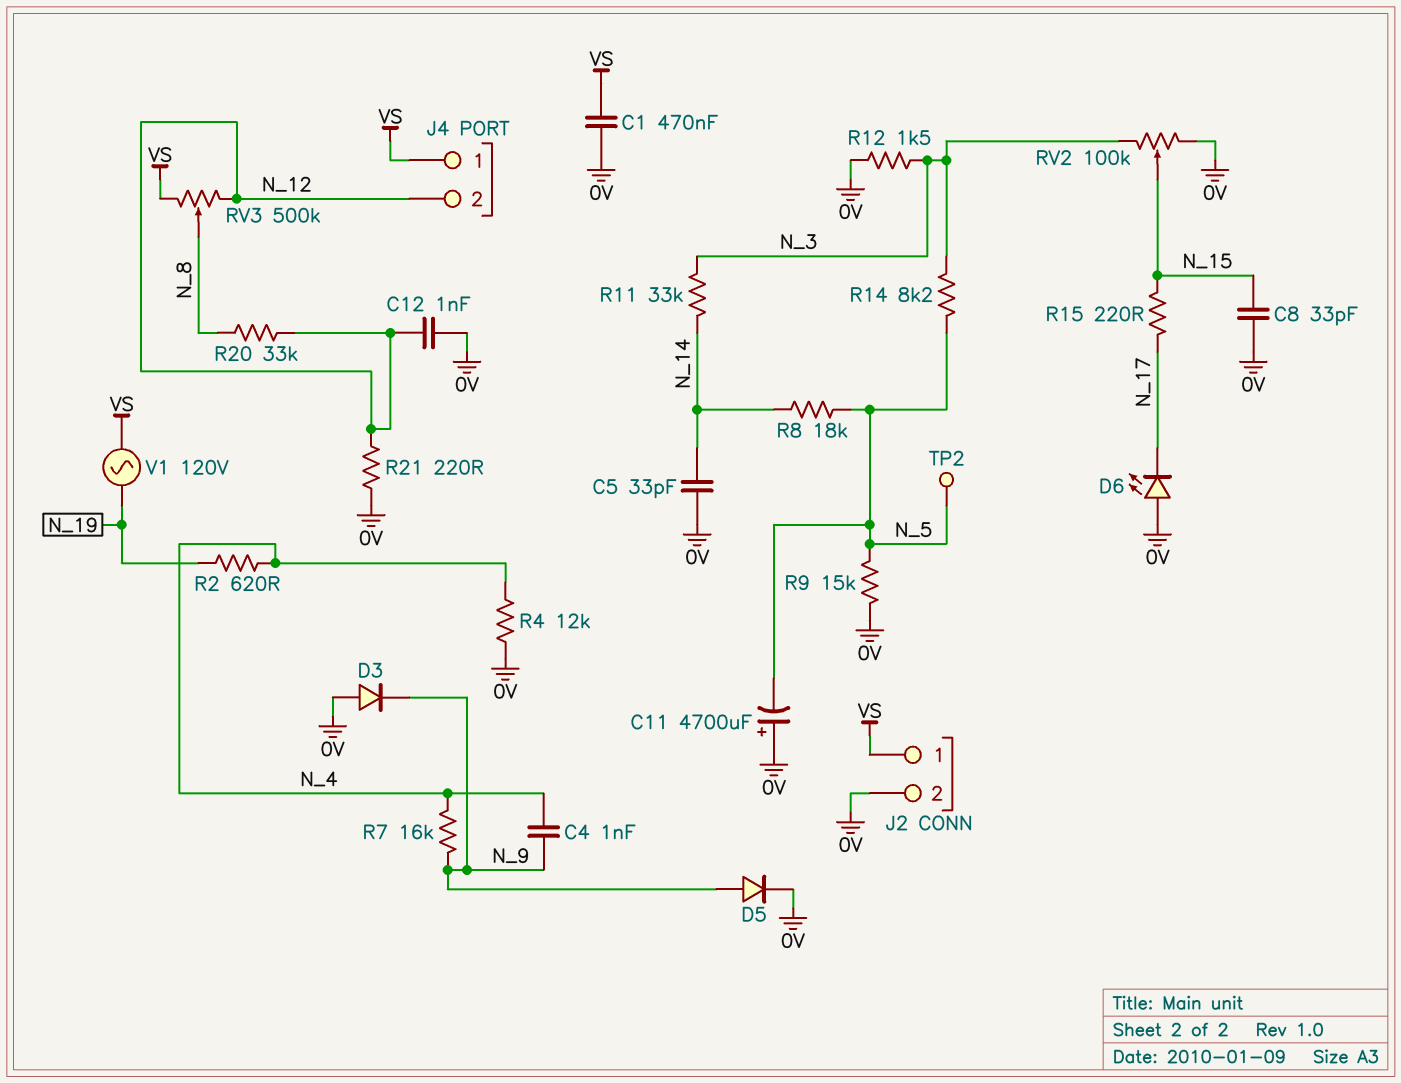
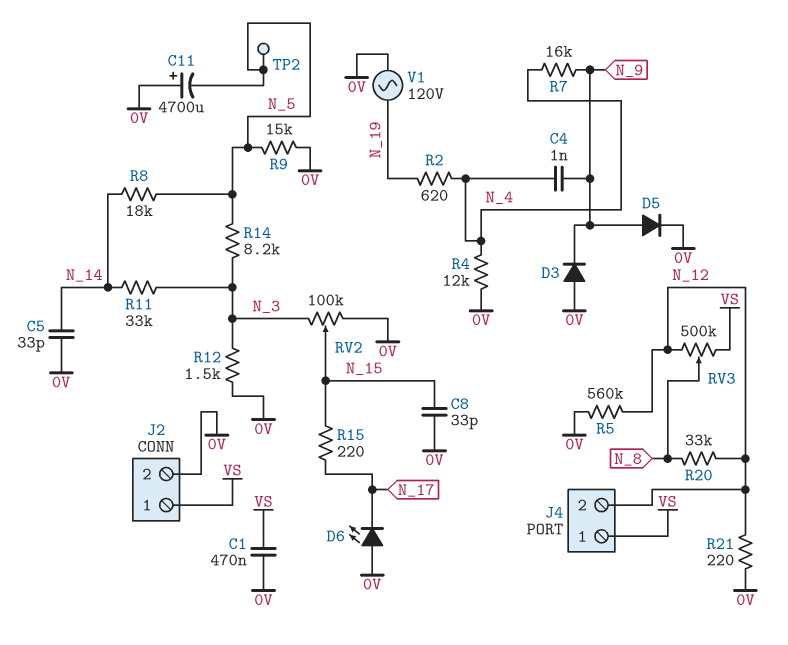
C12: 1nF (0V, N_12) -> none
R5: none -> 560k (0V, N_12)
V1: AC 120V (N_19, VS) -> AC 120V (0V, N_19)

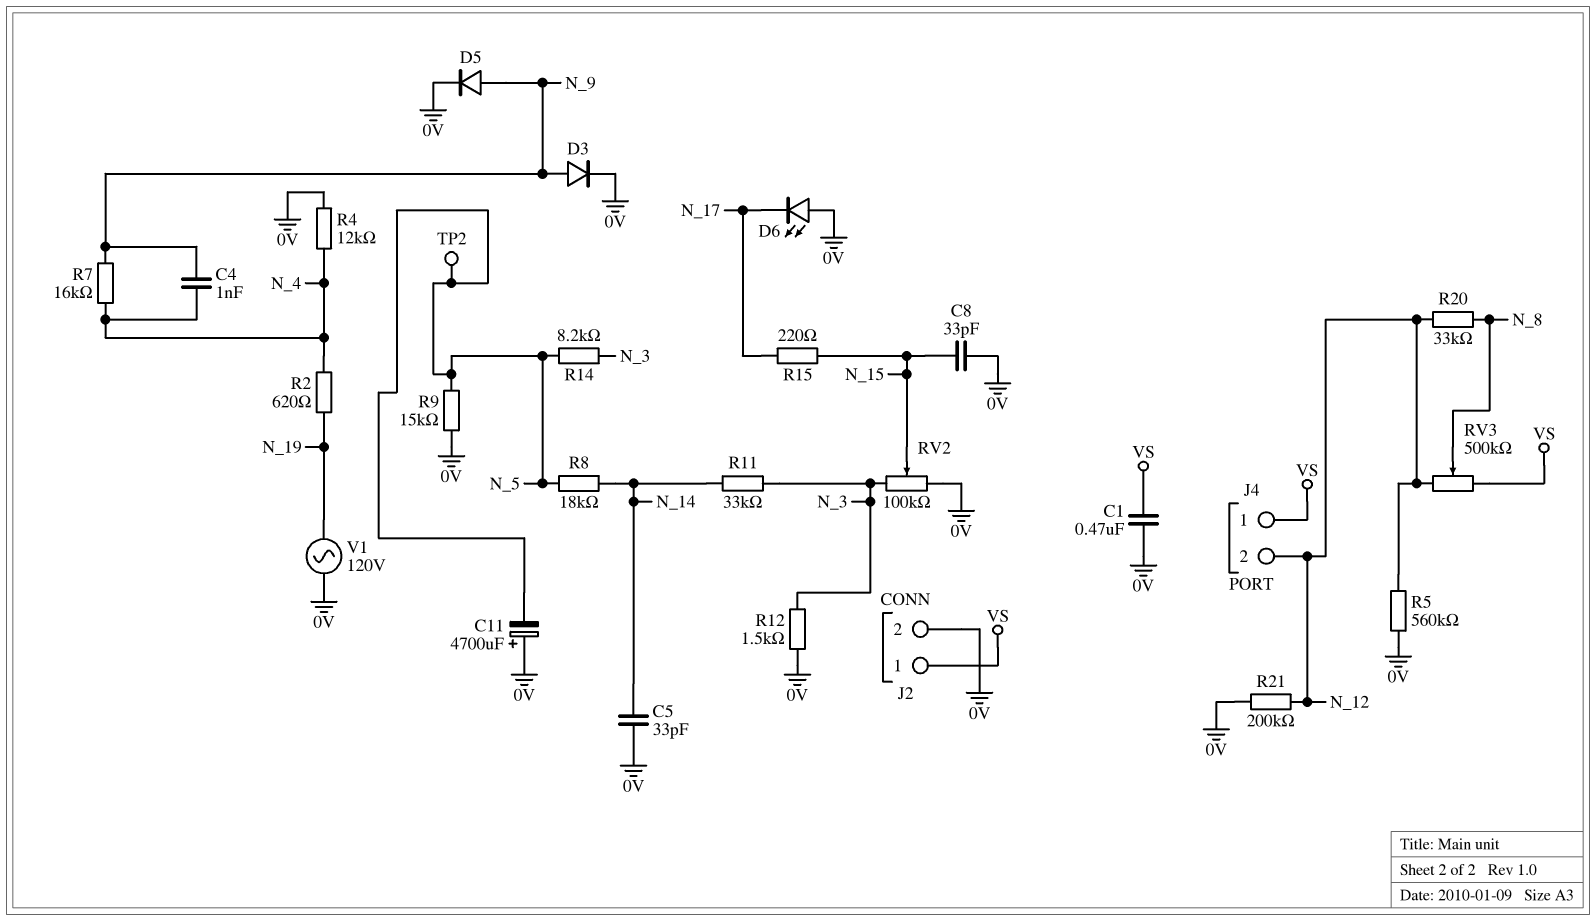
D3: diode (A 0V, K N_9) -> diode (A N_9, K 0V)
R21: 220 (0V, N_12) -> 200k (0V, N_12)

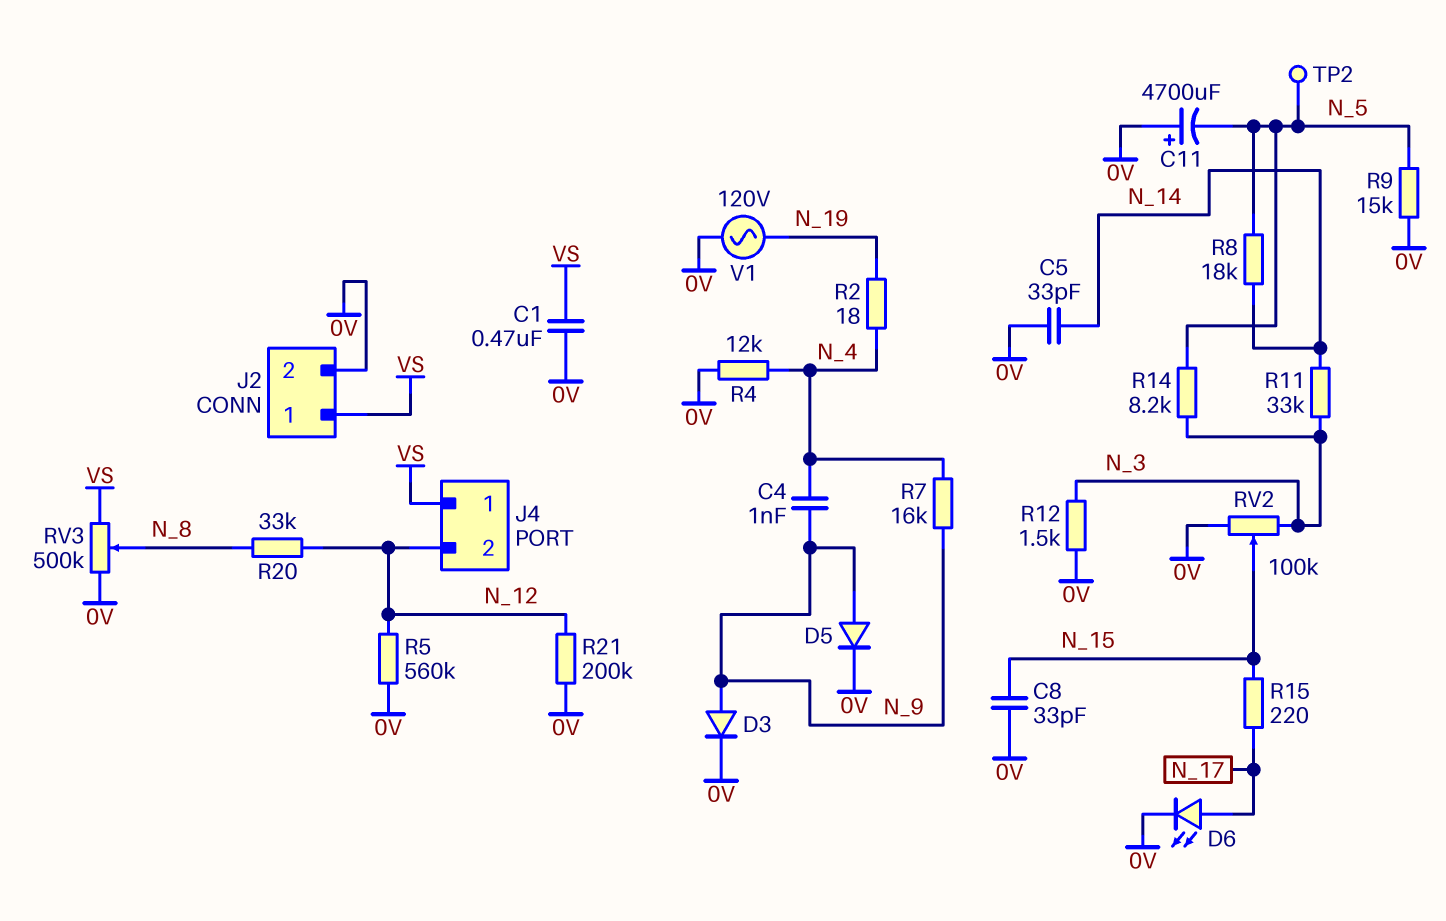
D6: LED (A 0V, K N_17) -> LED (A N_17, K 0V)
R2: 620 (N_4, N_19) -> 18 (N_4, N_19)
RV3: 500k (N_12, VS, wiper N_8) -> 500k (0V, VS, wiper N_8)

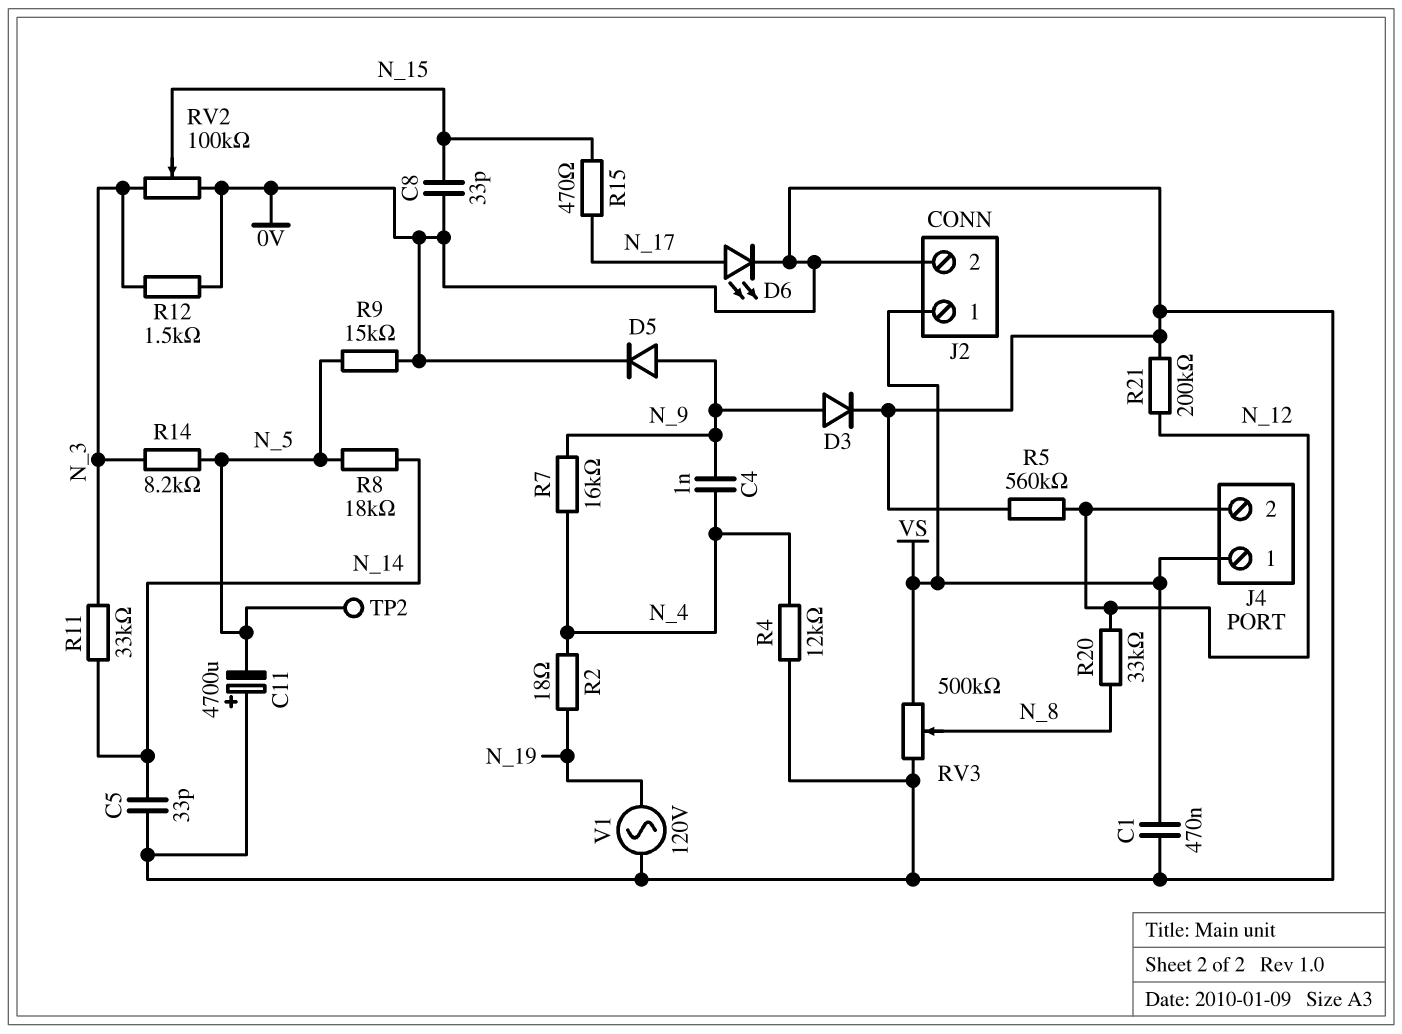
R15: 220 (N_15, N_17) -> 470 (N_15, N_17)

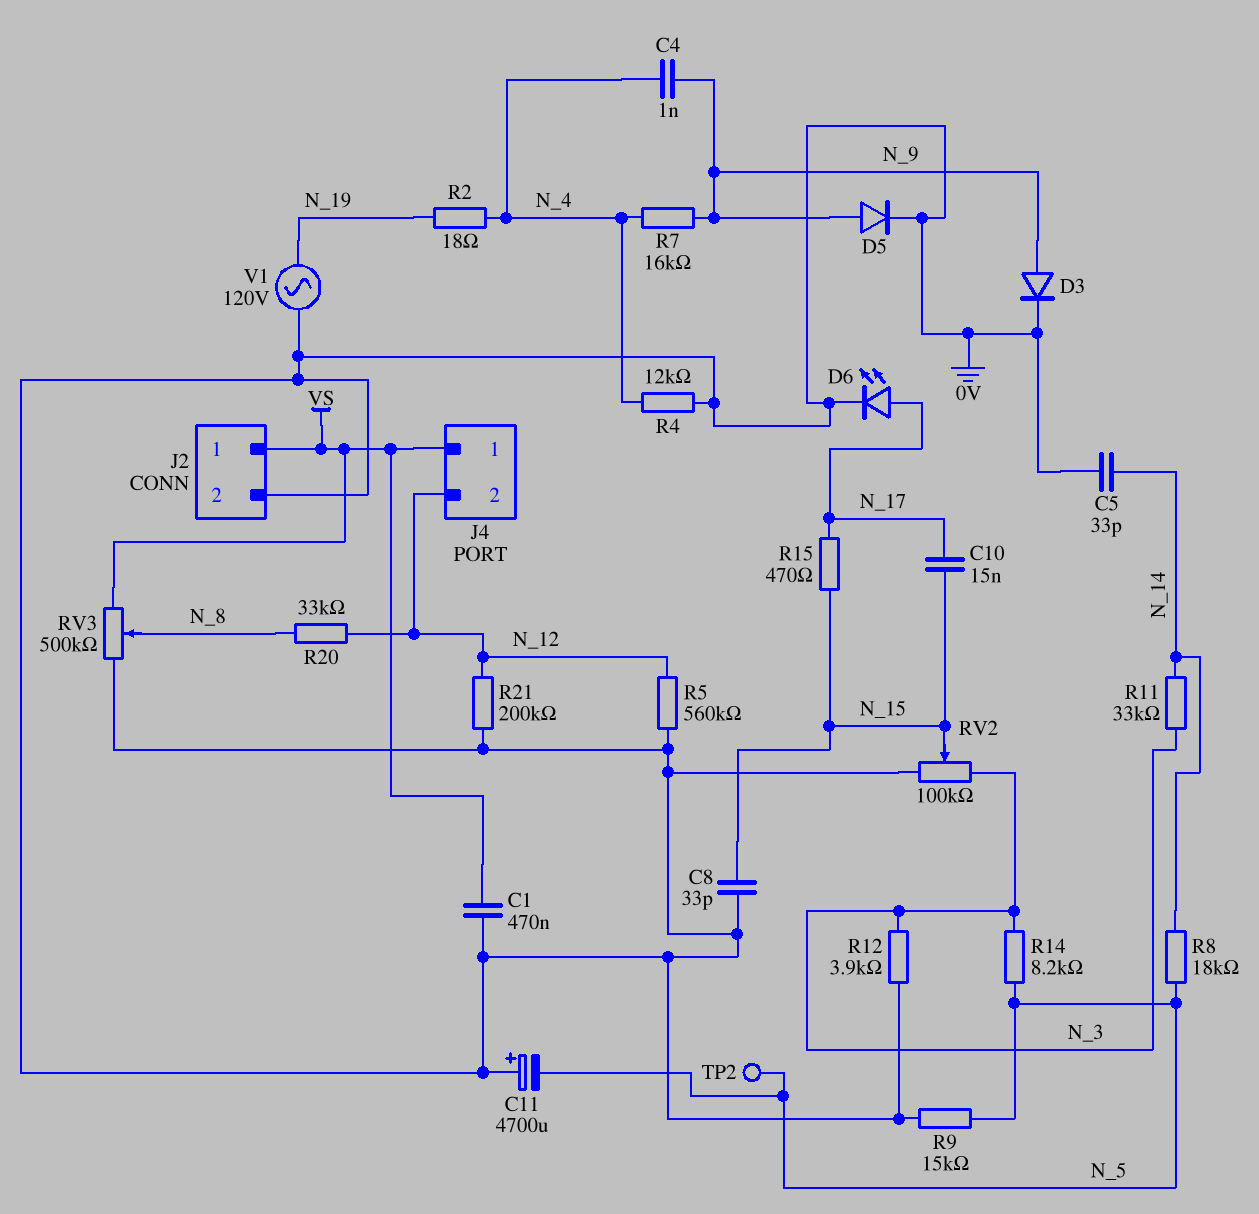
C10: none -> 15nF (N_15, N_17)
R12: 1.5k (0V, N_3) -> 3.9k (0V, N_3)

